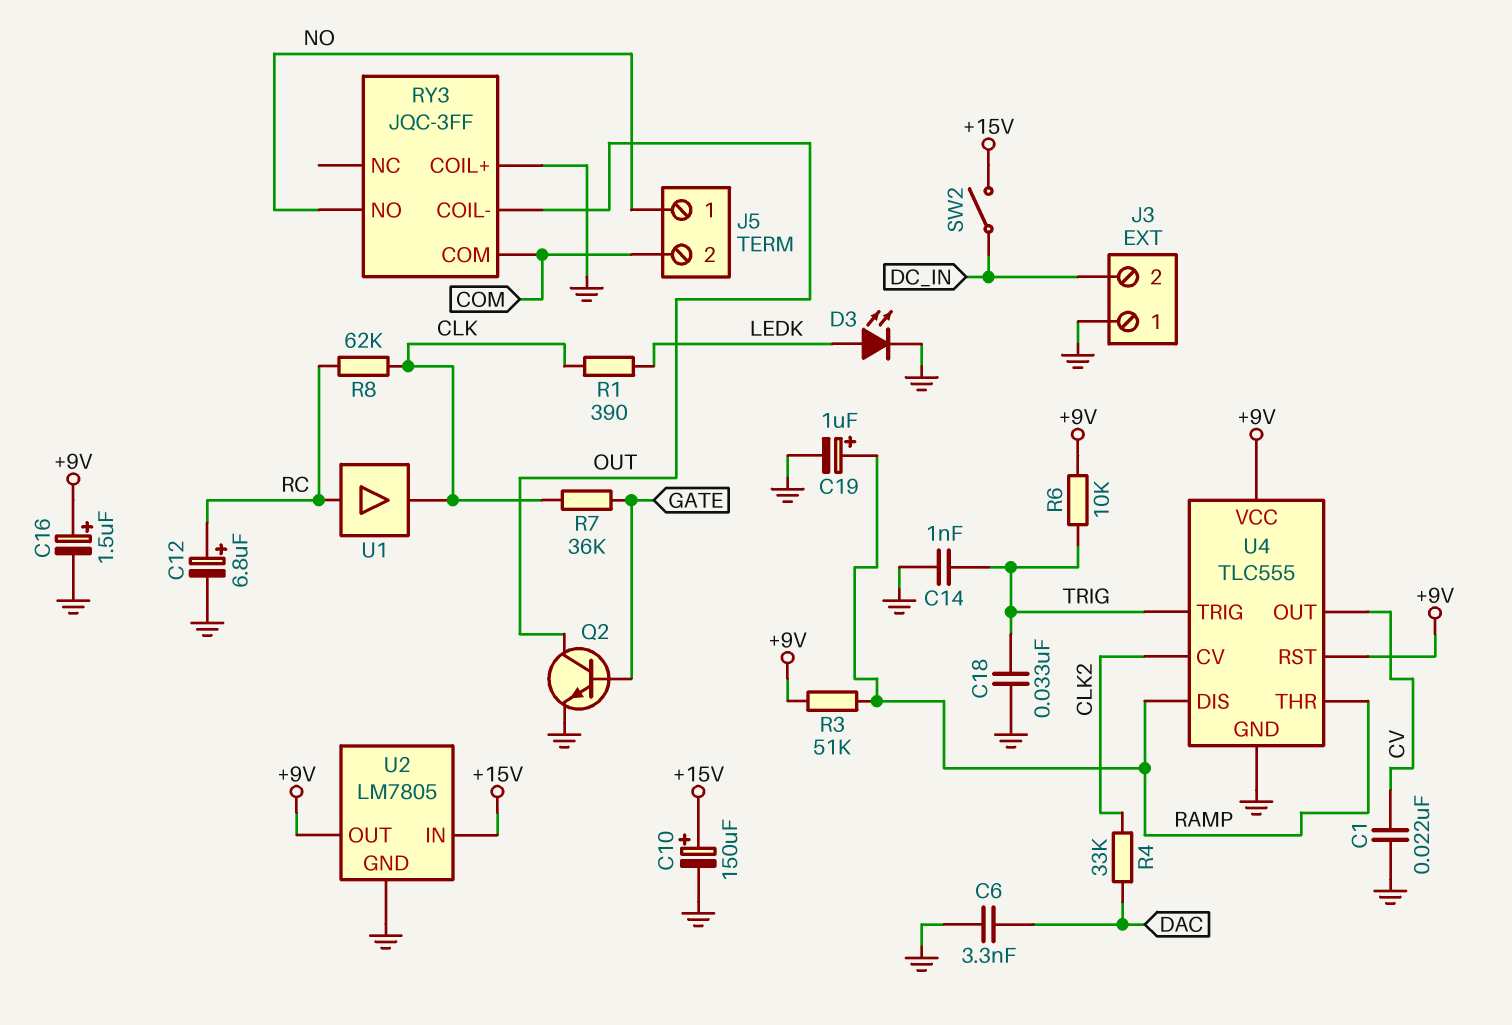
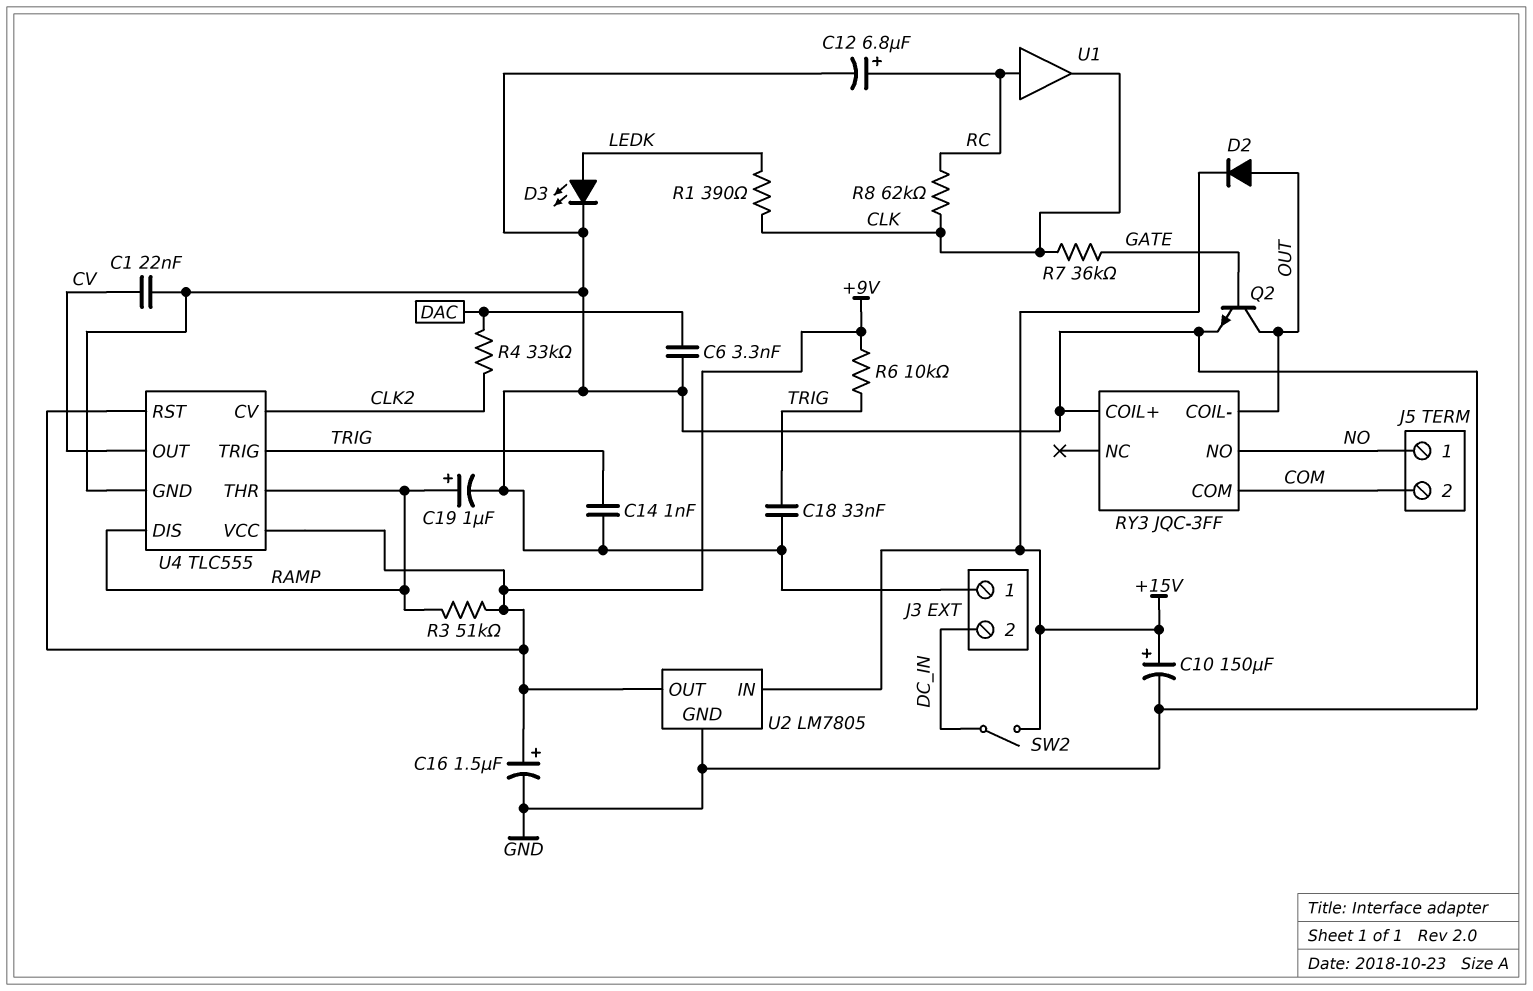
D2: none -> diode (A OUT, K +15V)

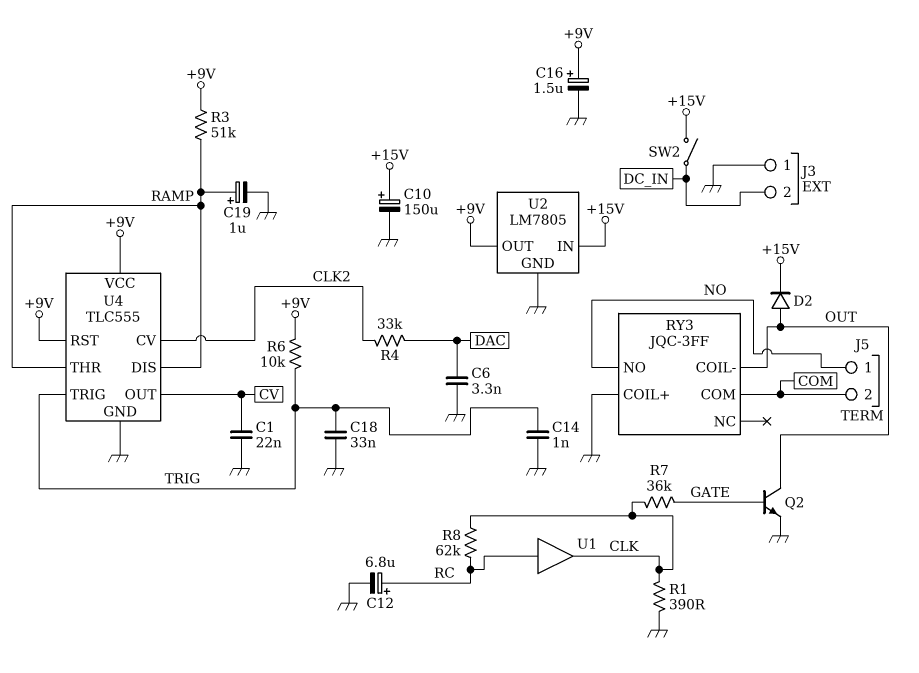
D3: LED (A LEDK, K GND) -> none
R1: 390 (CLK, LEDK) -> 390 (CLK, GND)

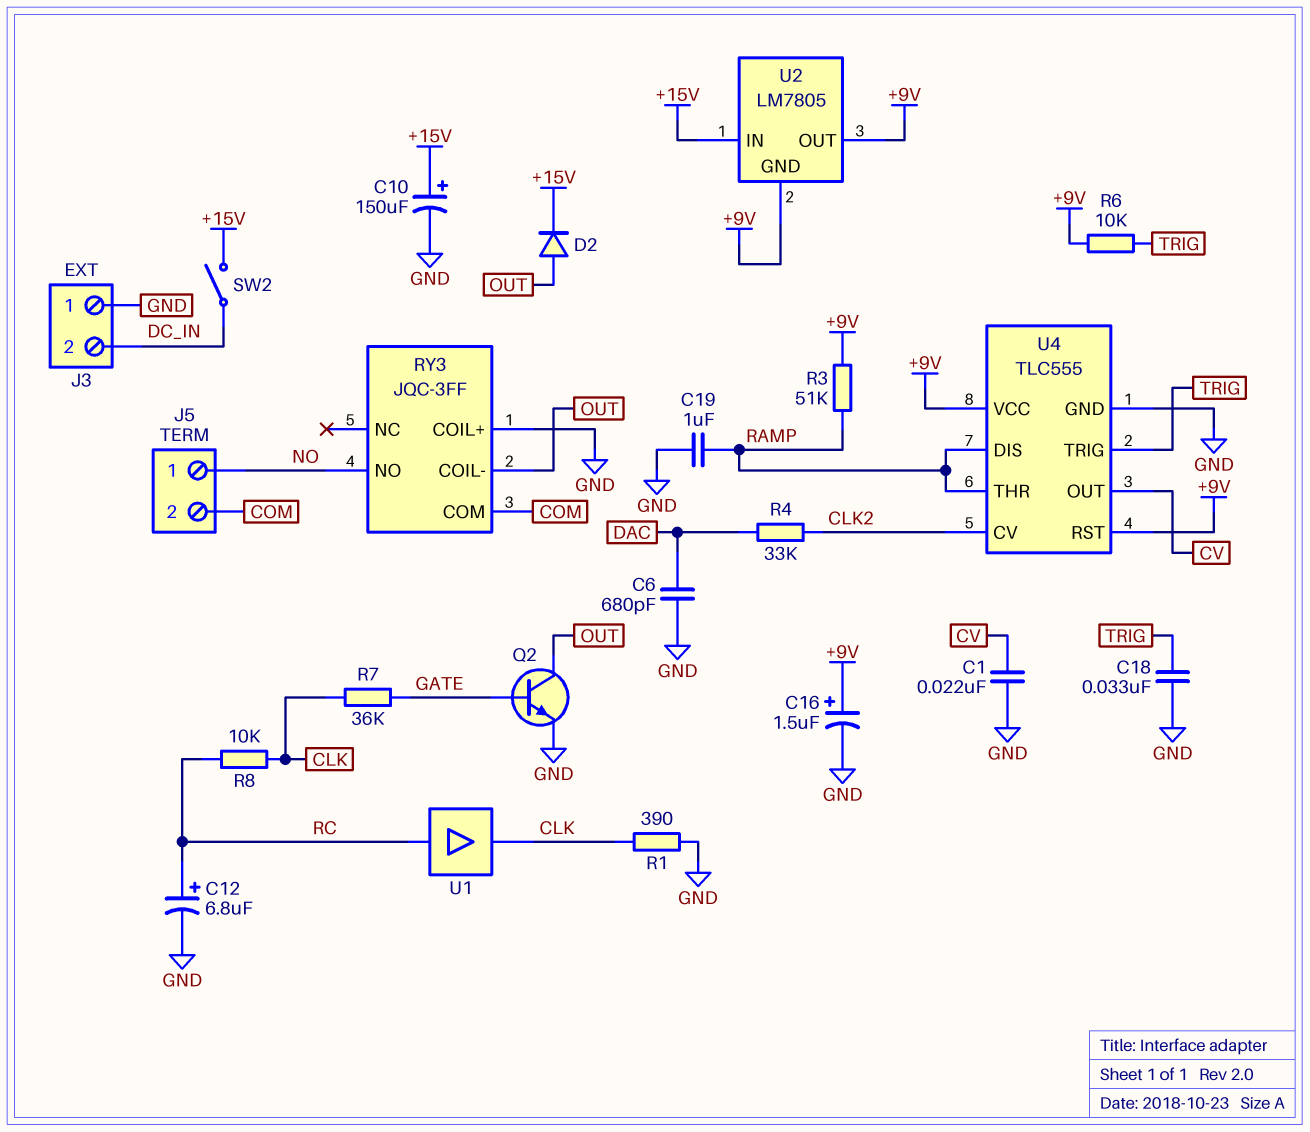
C6: 3.3nF (DAC, GND) -> 680pF (DAC, GND)
C14: 1nF (GND, TRIG) -> none
C19: 1uF (plus RAMP, minus GND) -> 1uF (GND, RAMP)
R8: 62k (CLK, RC) -> 10k (CLK, RC)
U2 pin GND: GND -> +9V

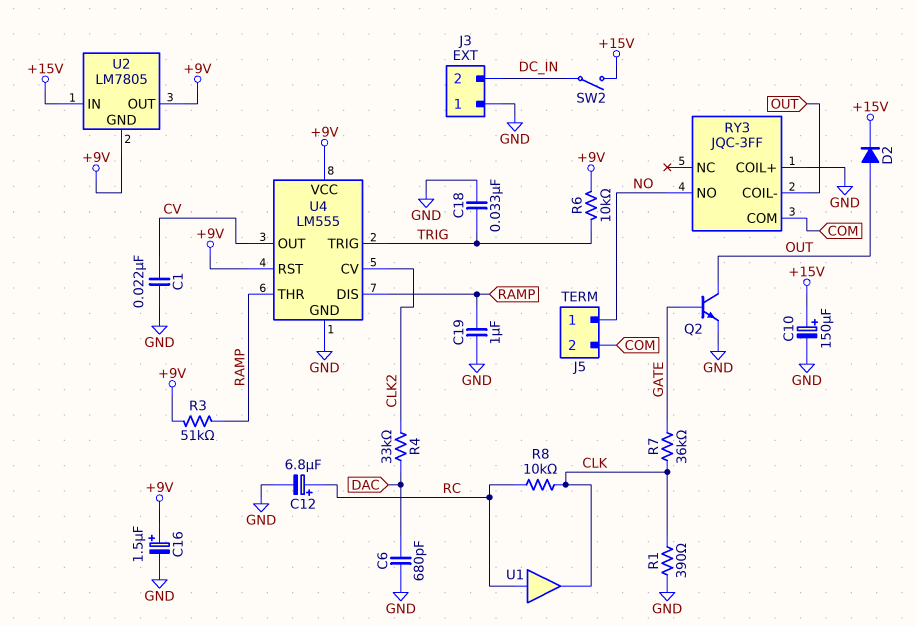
U4: TLC555 -> LM555

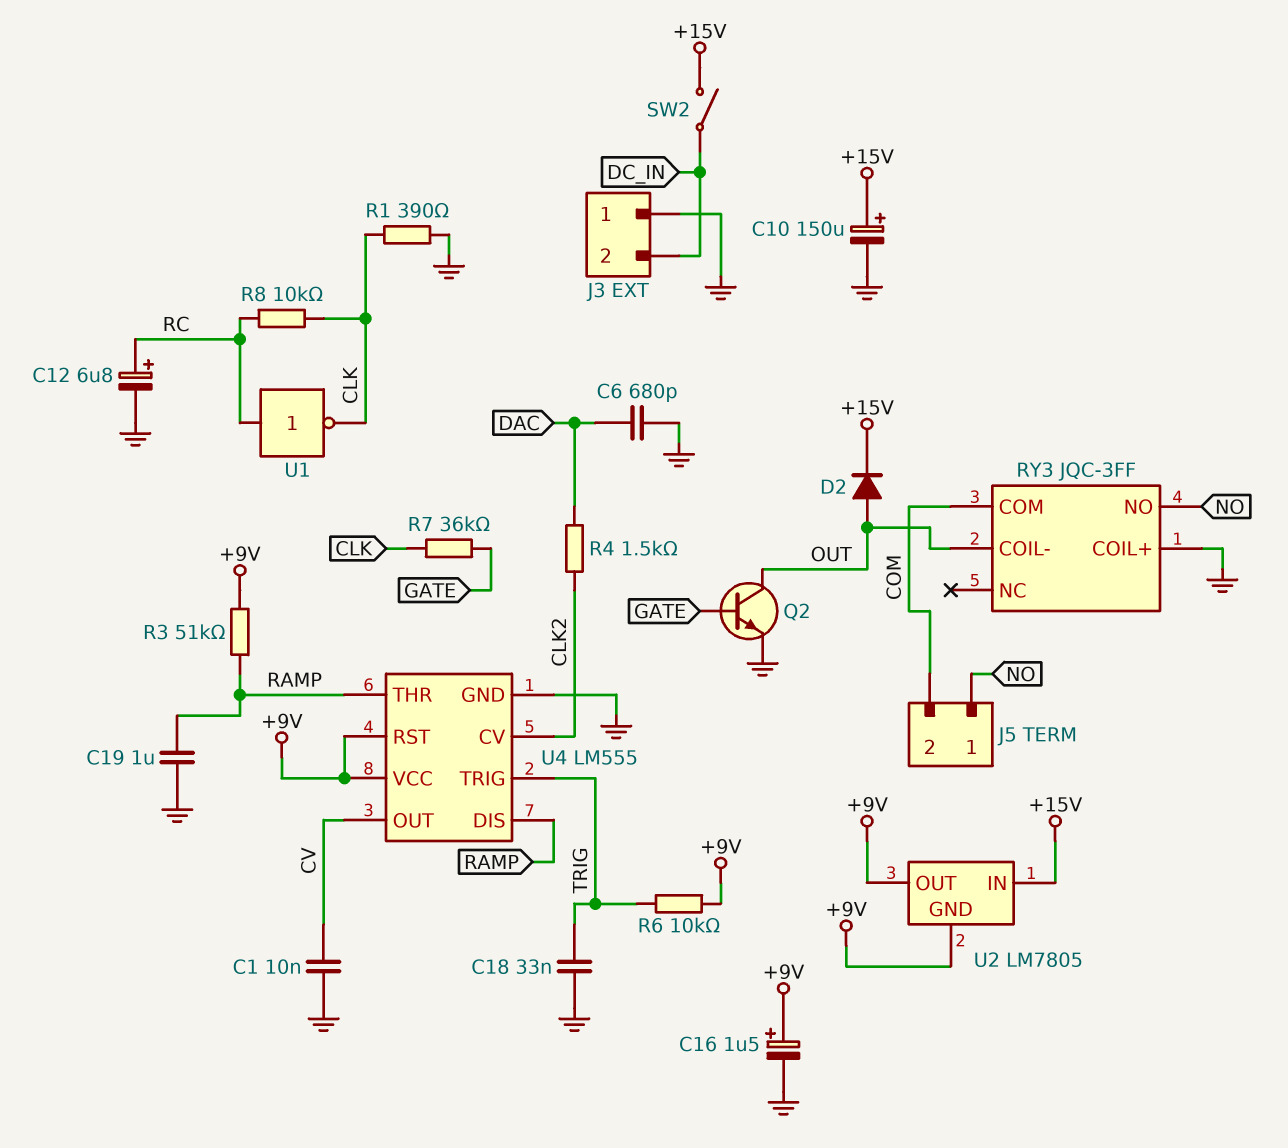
C1: 22nF (CV, GND) -> 10nF (CV, GND)
R4: 33k (CLK2, DAC) -> 1.5k (CLK2, DAC)
U1: buffer (in RC, out CLK) -> NOT (in RC, out CLK)

